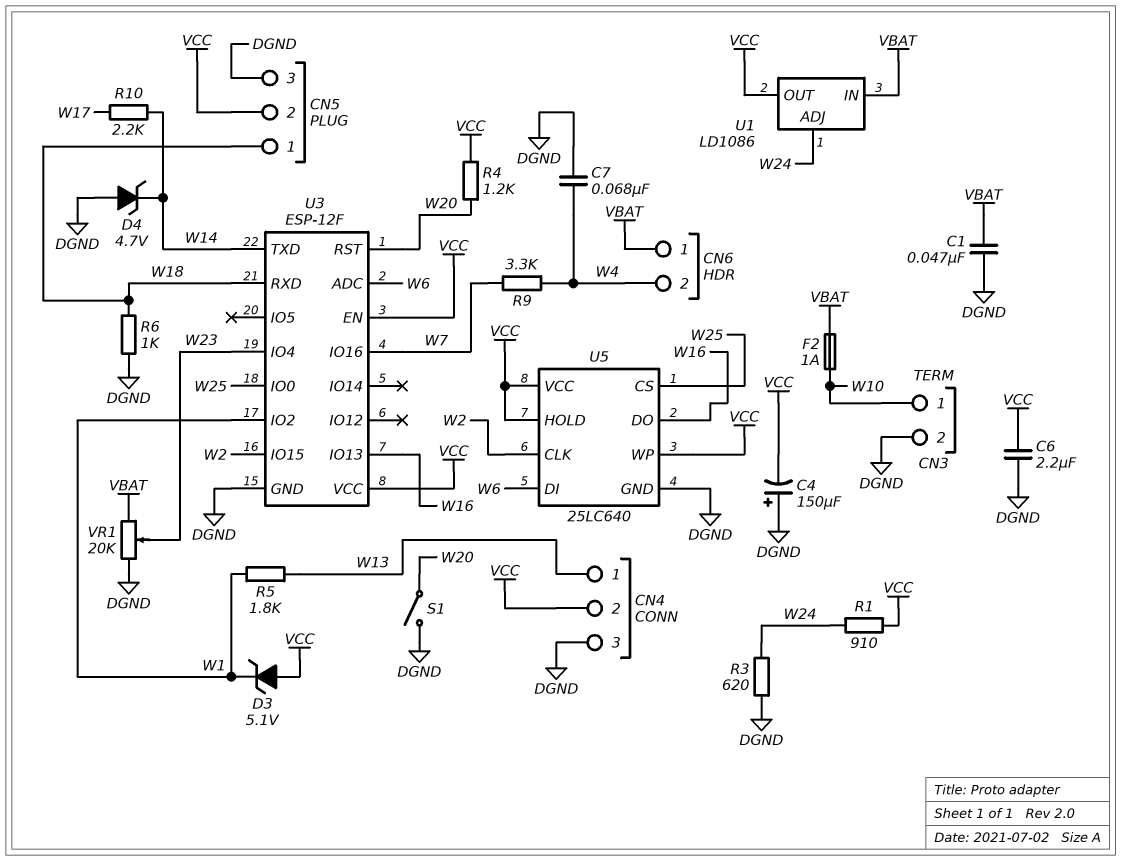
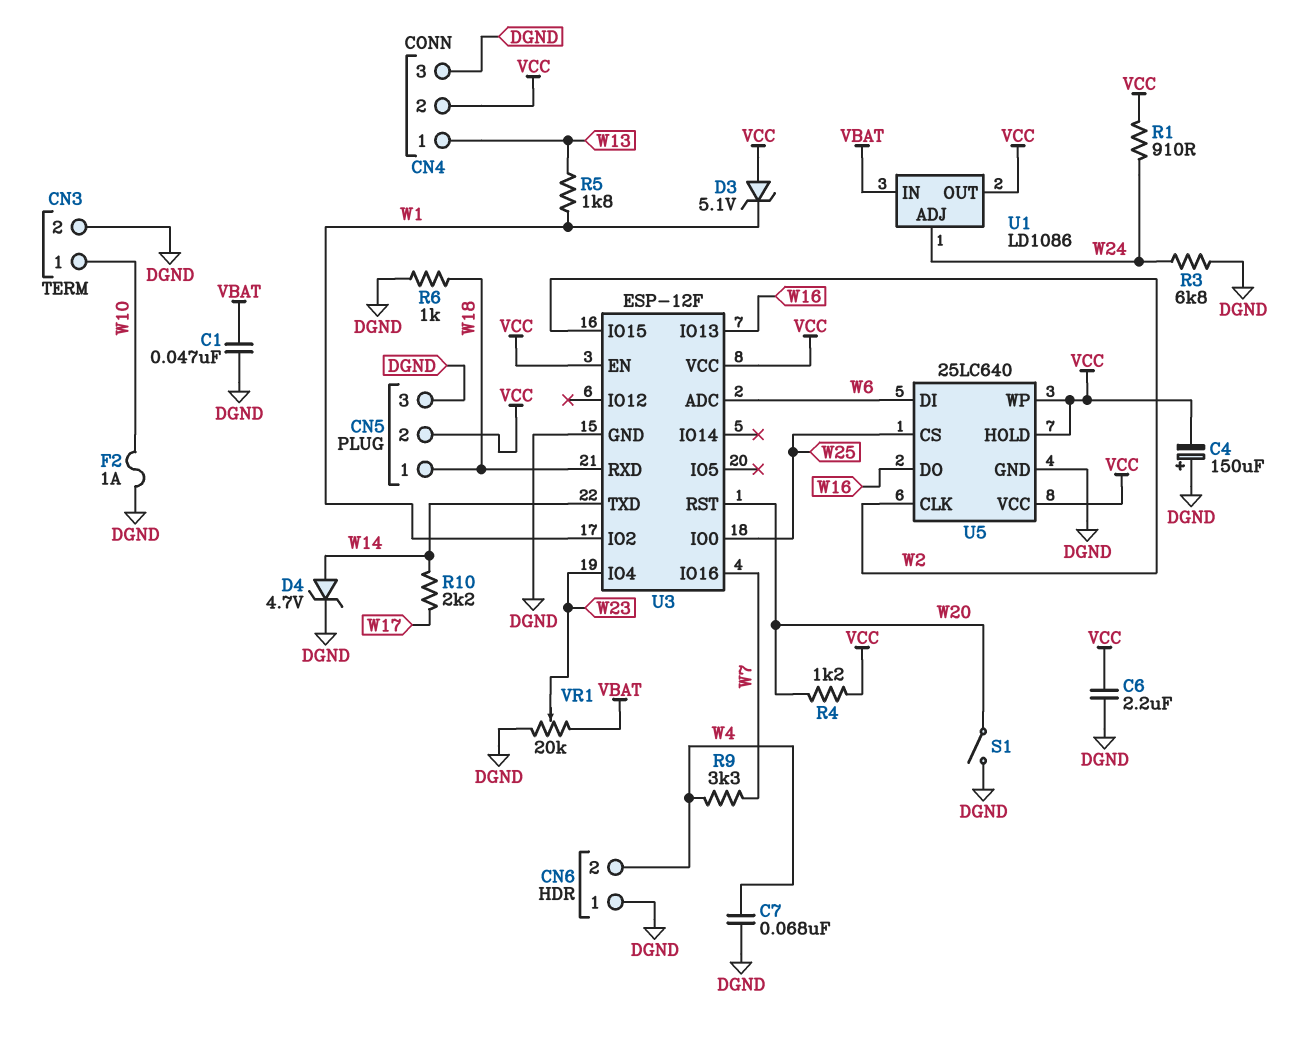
CN6 pin 1: VBAT -> DGND
D4: zener 4.7V (A DGND, K W14) -> zener 4.7V (A W14, K DGND)
F2: 1A (VBAT, W10) -> 1A (DGND, W10)
R3: 620 (DGND, W24) -> 6.8k (DGND, W24)

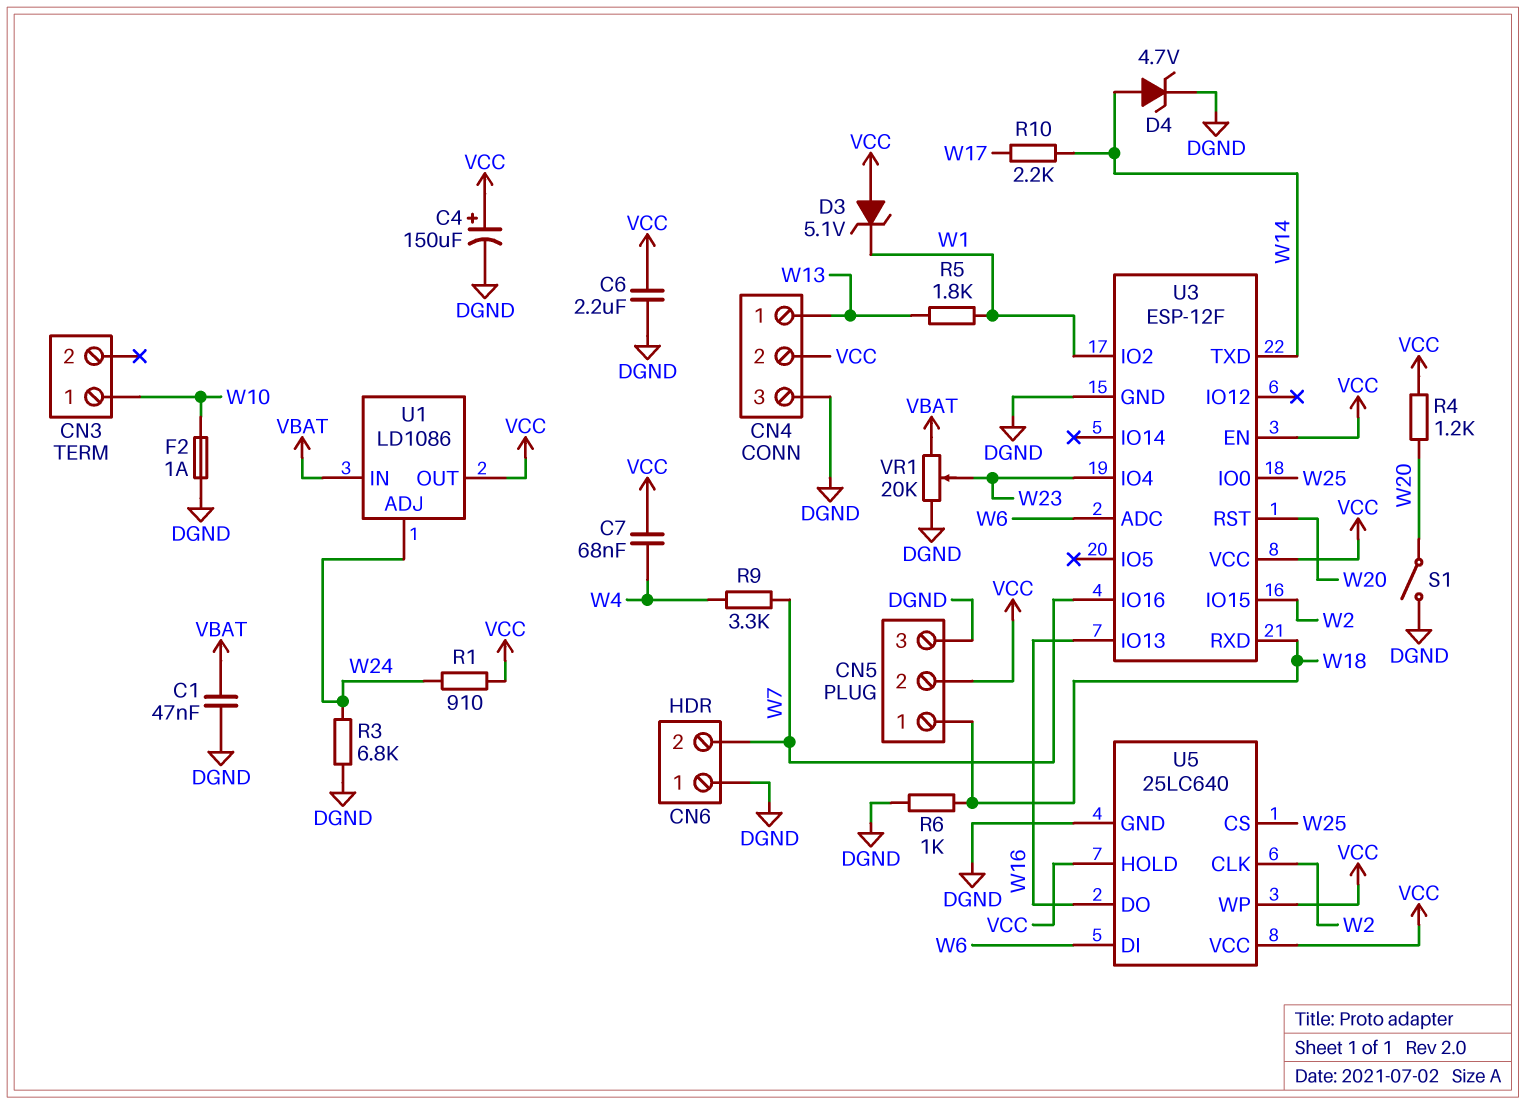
C4: 150uF (plus DGND, minus VCC) -> 150uF (plus VCC, minus DGND)
C7: 68nF (DGND, W4) -> 68nF (VCC, W4)
CN3 pin 2: DGND -> none
CN6 pin 2: W4 -> W7

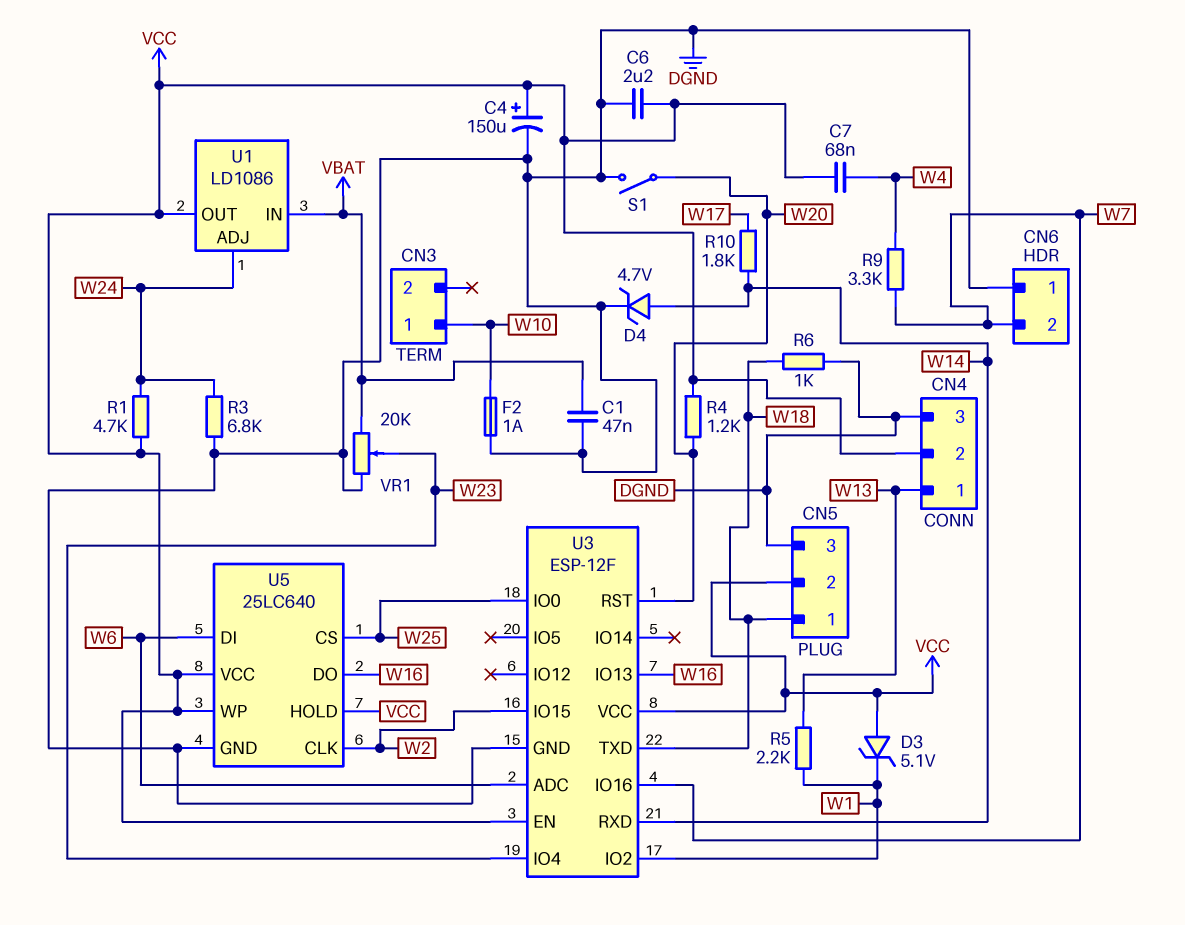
R1: 910 (VCC, W24) -> 4.7k (VCC, W24)
R5: 1.8k (W1, W13) -> 2.2k (W1, W13)
R10: 2.2k (W14, W17) -> 1.8k (W14, W17)
U3 pin RXD: W18 -> W14
U3 pin TXD: W14 -> W18

